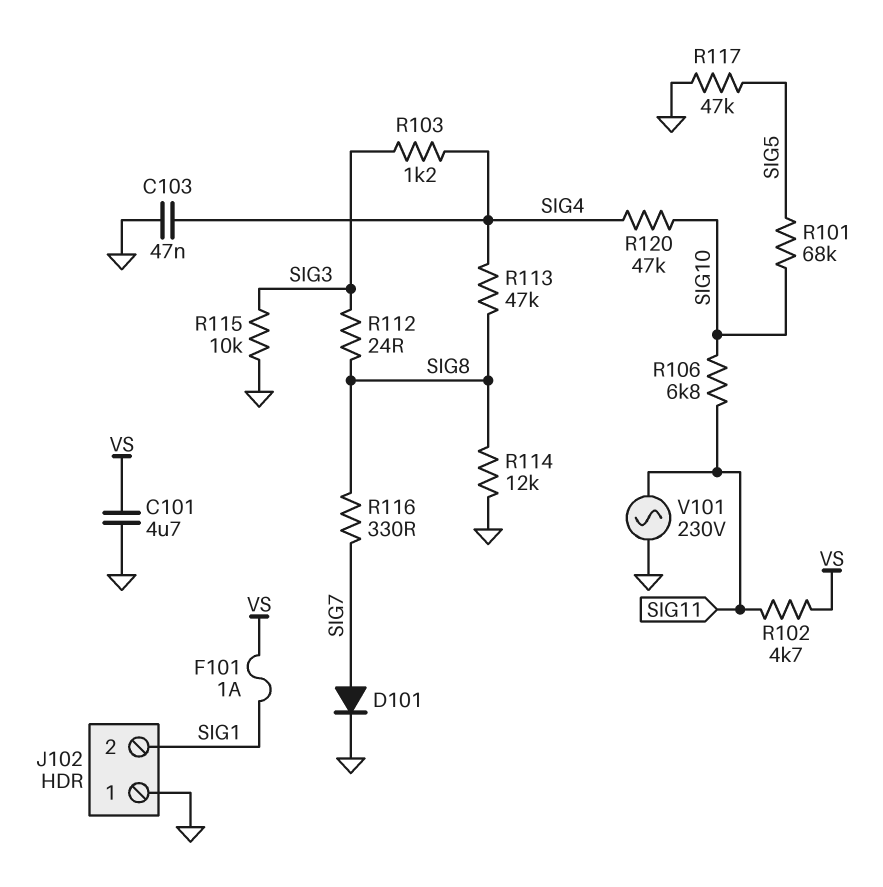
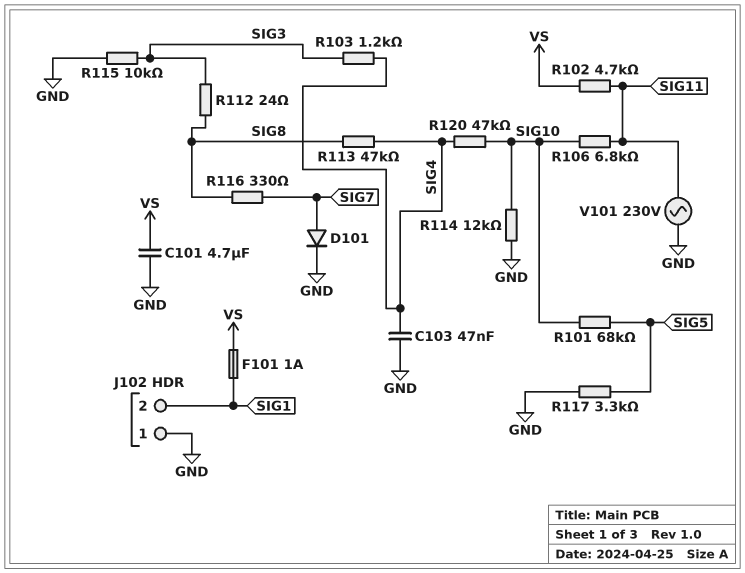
R114: 12k (GND, SIG8) -> 12k (GND, SIG10)
R117: 47k (GND, SIG5) -> 3.3k (GND, SIG5)

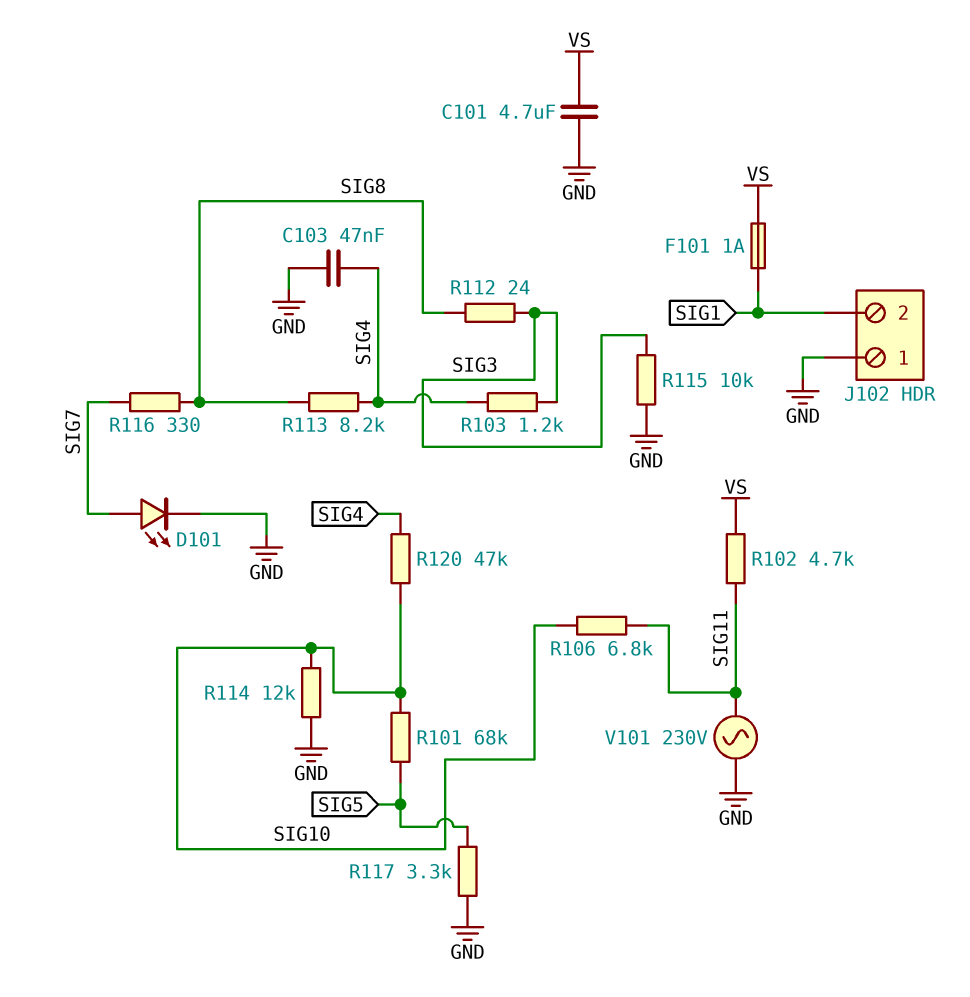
D101: diode (A SIG7, K GND) -> LED (A SIG7, K GND)
R113: 47k (SIG4, SIG8) -> 8.2k (SIG4, SIG8)

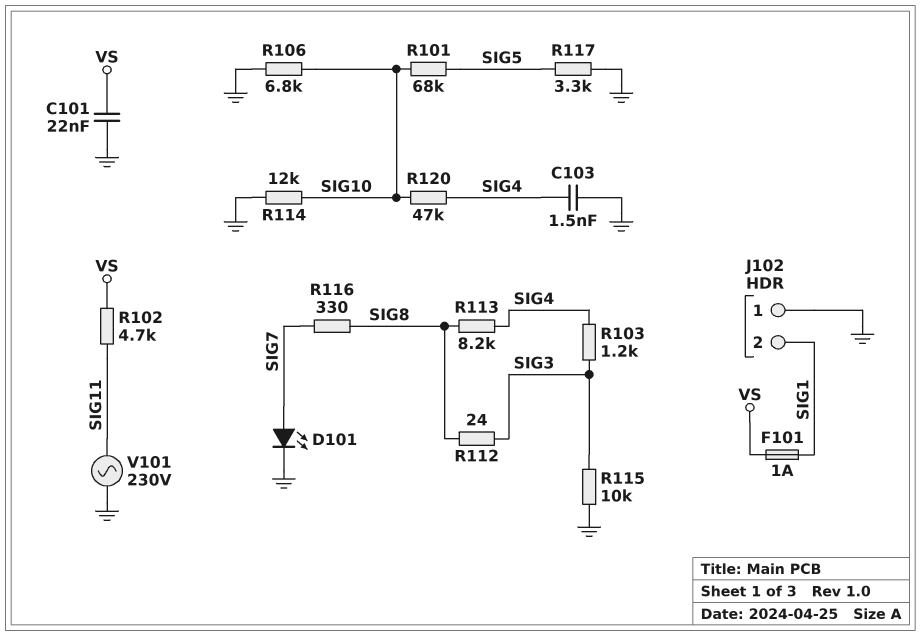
C101: 4.7uF (GND, VS) -> 22nF (GND, VS)
C103: 47nF (GND, SIG4) -> 1.5nF (GND, SIG4)
R106: 6.8k (SIG10, SIG11) -> 6.8k (GND, SIG10)

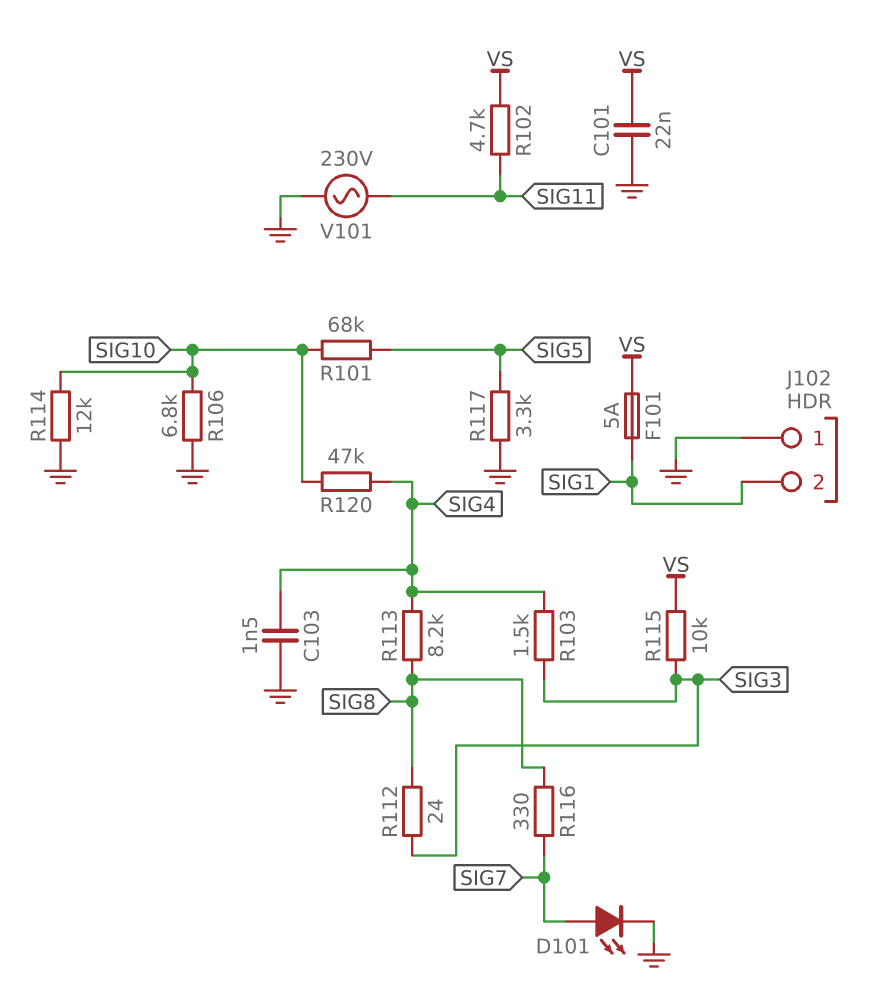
F101: 1A (SIG1, VS) -> 5A (SIG1, VS)
R103: 1.2k (SIG3, SIG4) -> 1.5k (SIG3, SIG4)
R115: 10k (GND, SIG3) -> 10k (SIG3, VS)

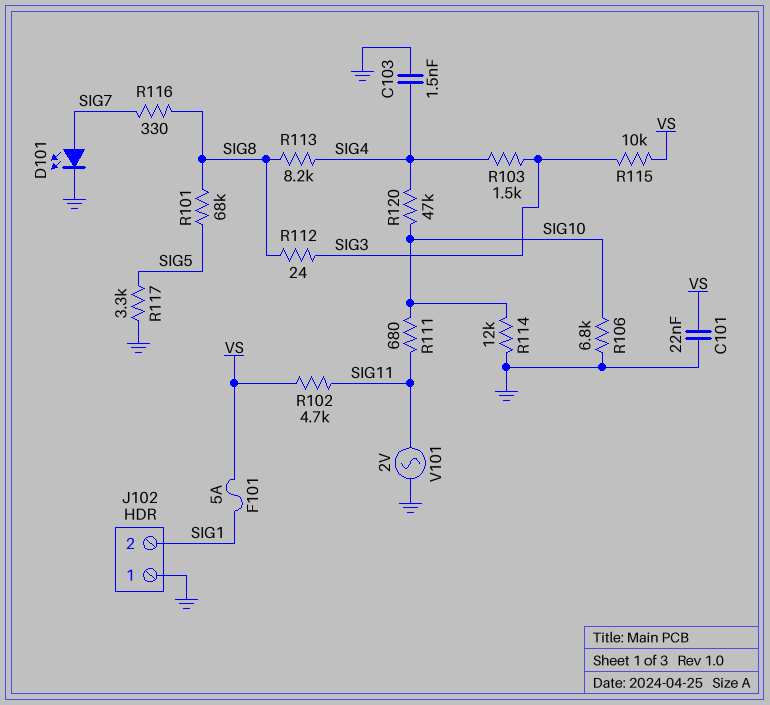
R101: 68k (SIG5, SIG10) -> 68k (SIG5, SIG8)
R111: none -> 680 (SIG10, SIG11)
V101: AC 230V (GND, SIG11) -> AC 2V (GND, SIG11)

